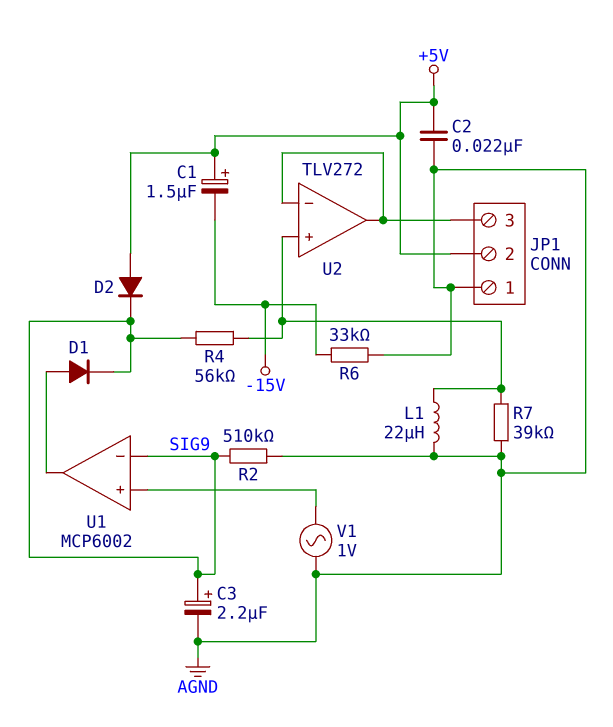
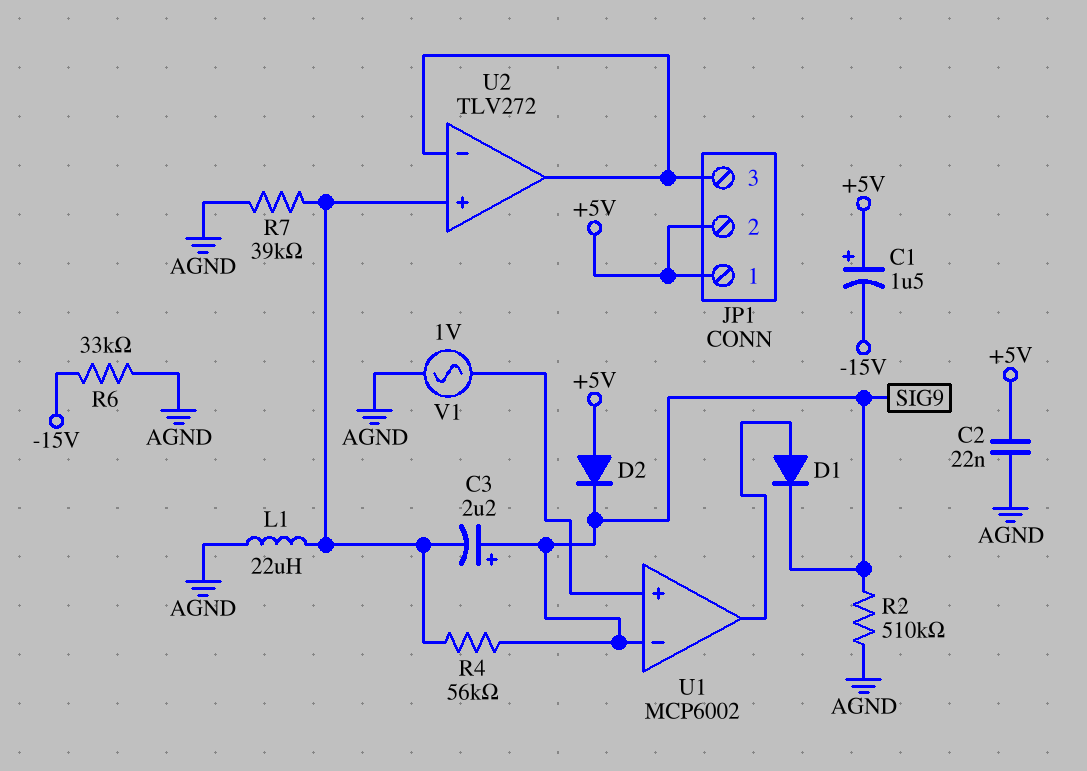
C3: 2.2uF (plus SIG9, minus AGND) -> 2.2uF (plus SIG9, minus U2/in+)
JP1 pin 1: AGND -> +5V

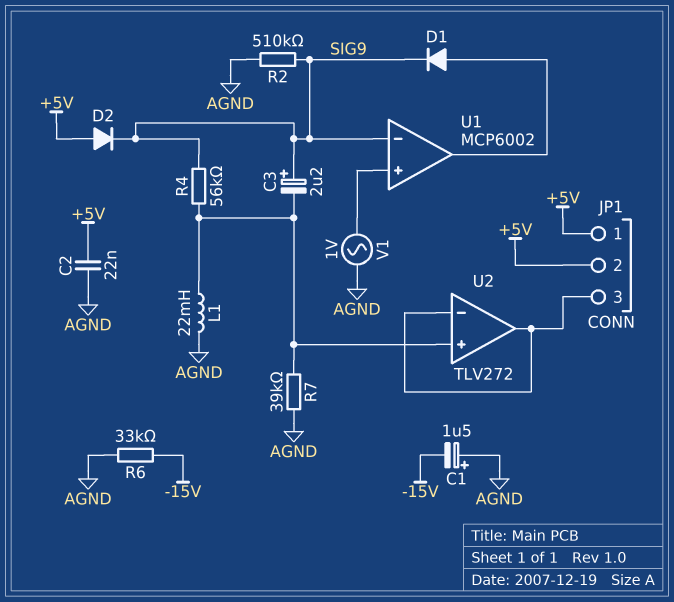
C1: 1.5uF (plus +5V, minus -15V) -> 1.5uF (plus AGND, minus -15V)
L1: 22uH (AGND, U2/in+) -> 22mH (AGND, U2/in+)

